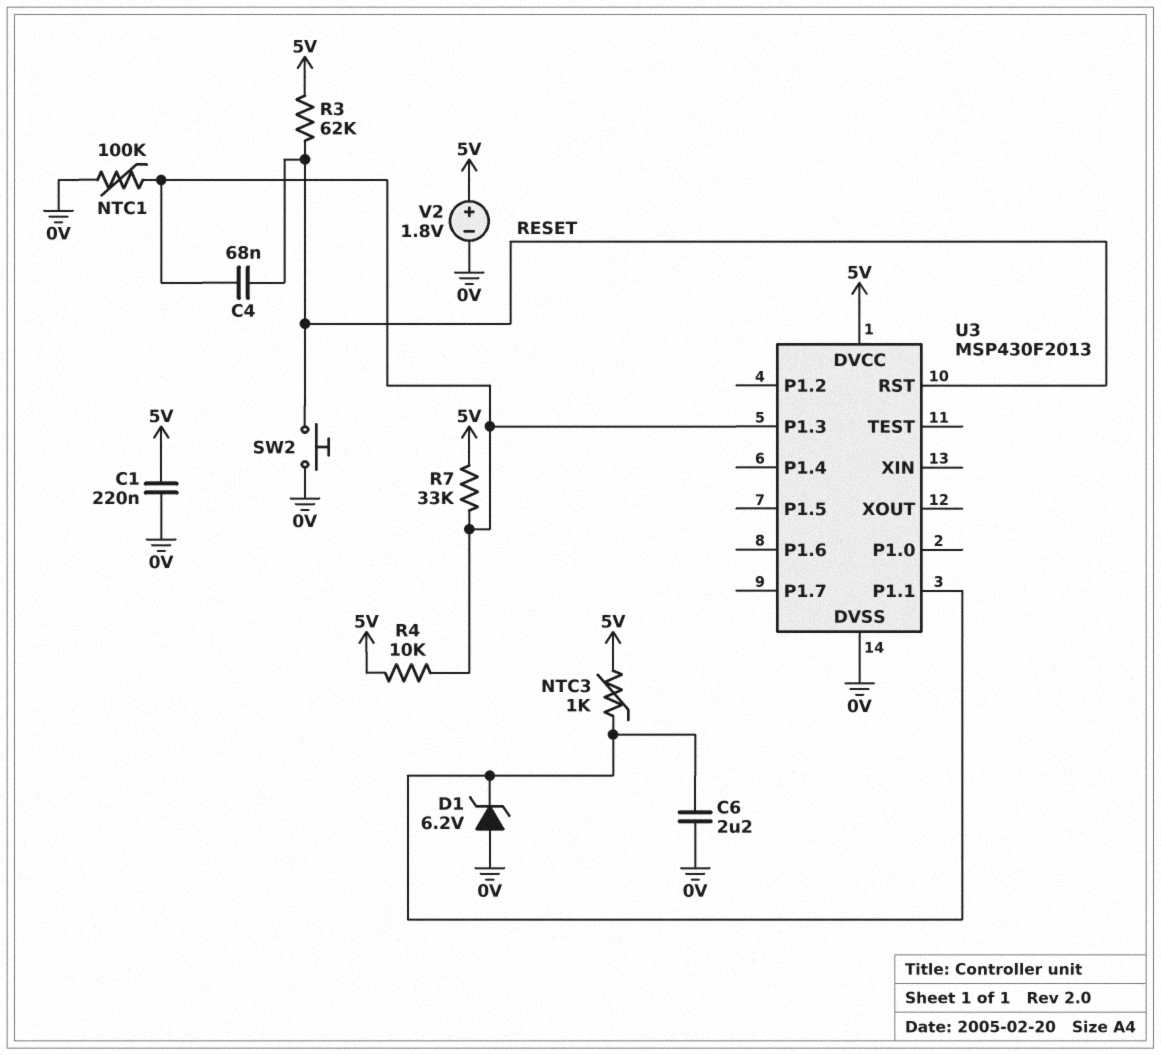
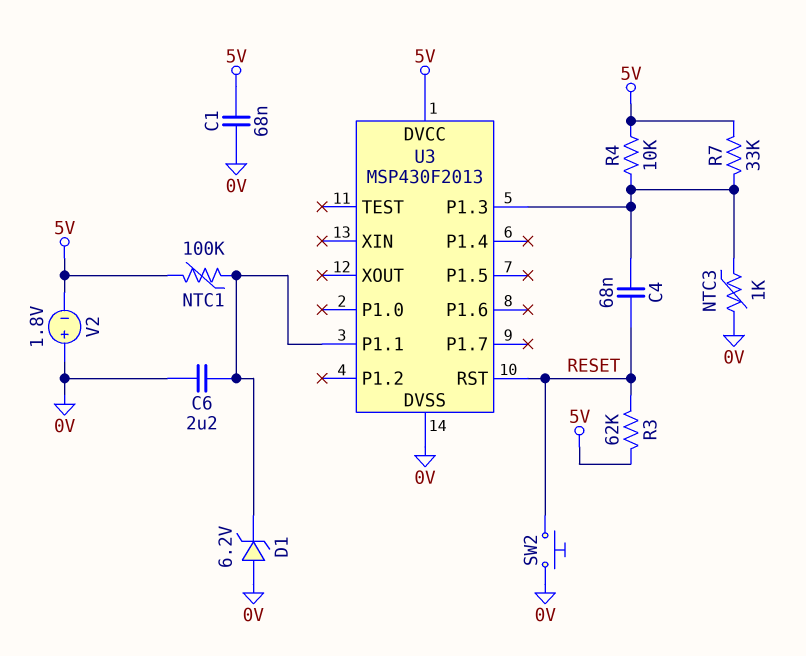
C1: 220nF (0V, 5V) -> 68nF (0V, 5V)
NTC1: 100k (0V, U3/P1.3) -> 100k (5V, U3/P1.1)
NTC3: 1k (5V, U3/P1.1) -> 1k (0V, U3/P1.3)
V2: 1.8V (plus 5V, minus 0V) -> 1.8V (plus 0V, minus 5V)

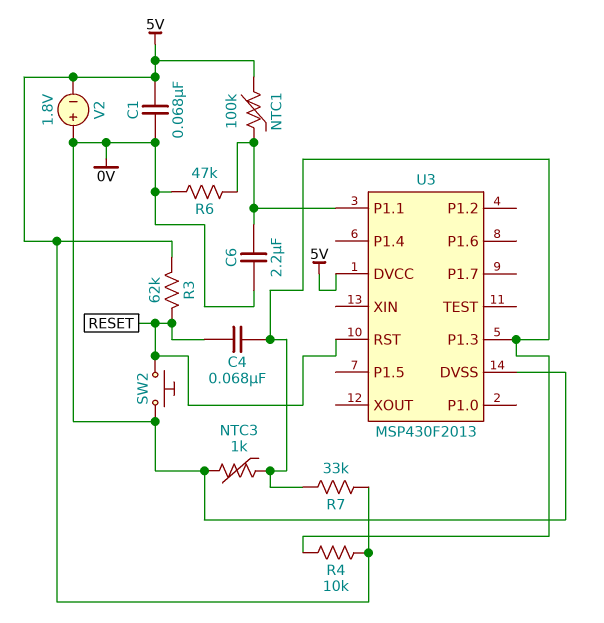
D1: zener 6.2V (A 0V, K U3/P1.1) -> none
R6: none -> 47k (0V, U3/P1.1)

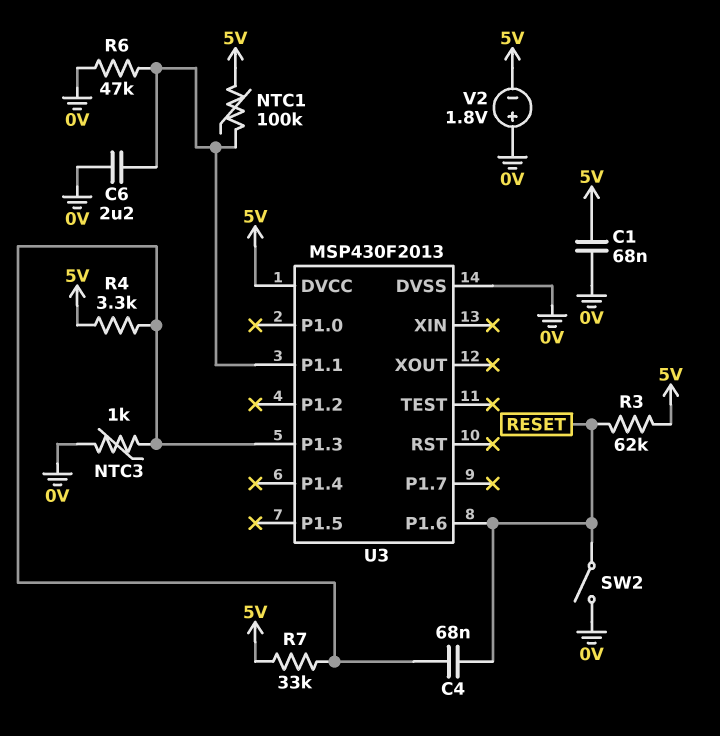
R4: 10k (5V, U3/P1.3) -> 3.3k (5V, U3/P1.3)
SW2: button (0V, RESET) -> switch (0V, RESET)
U3 pin P1.6: none -> RESET
U3 pin RST: RESET -> none

